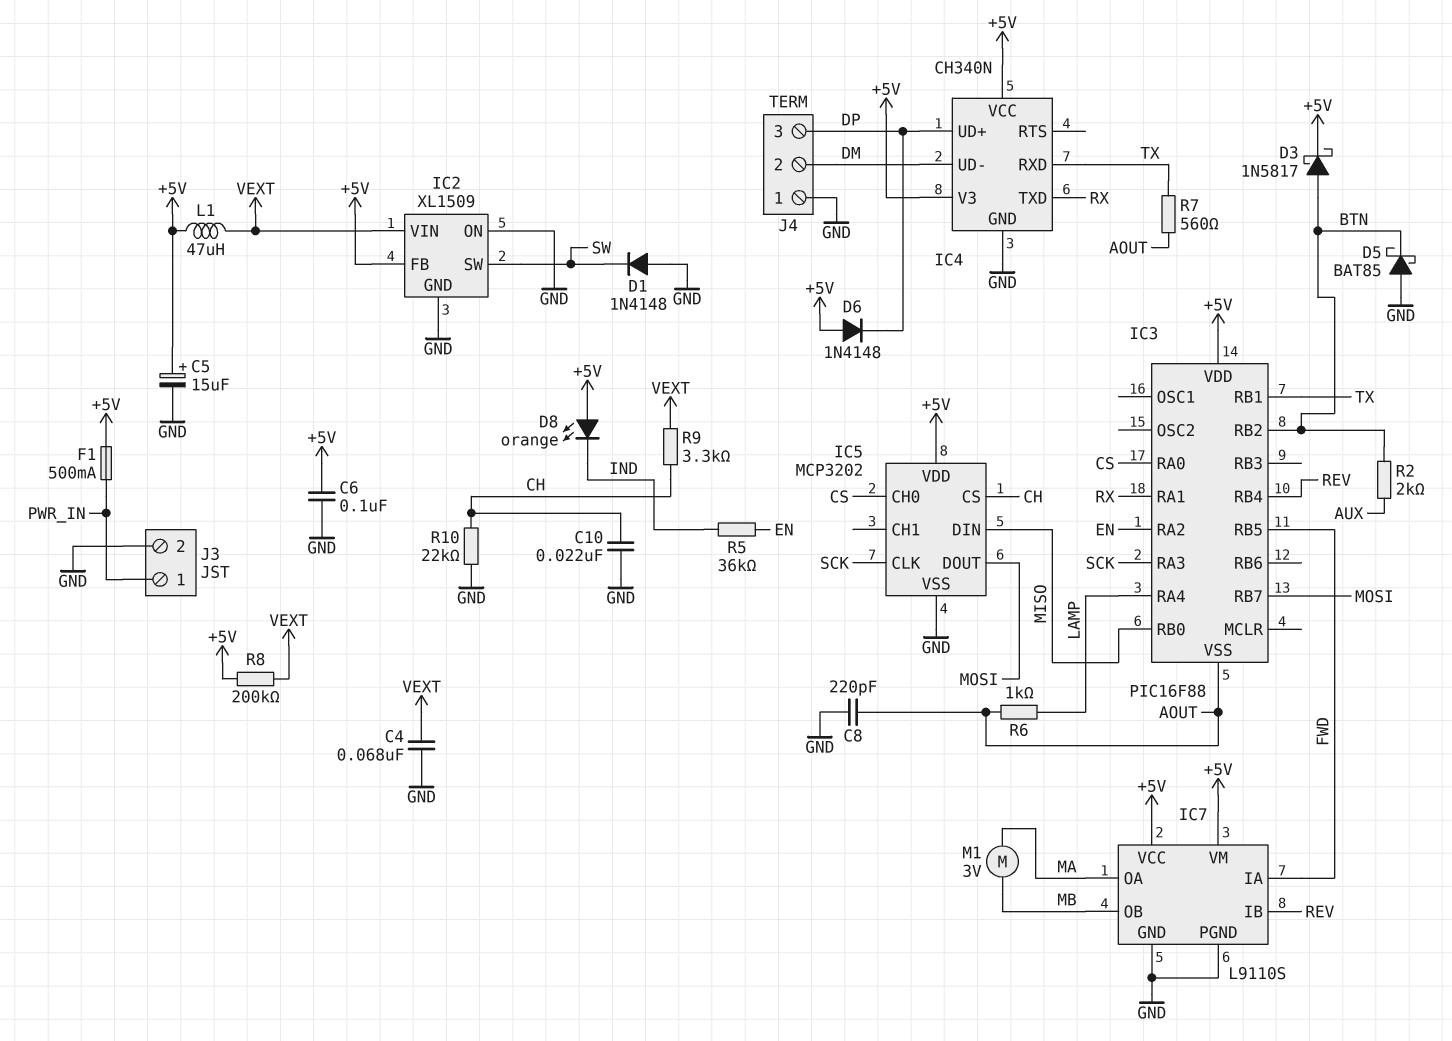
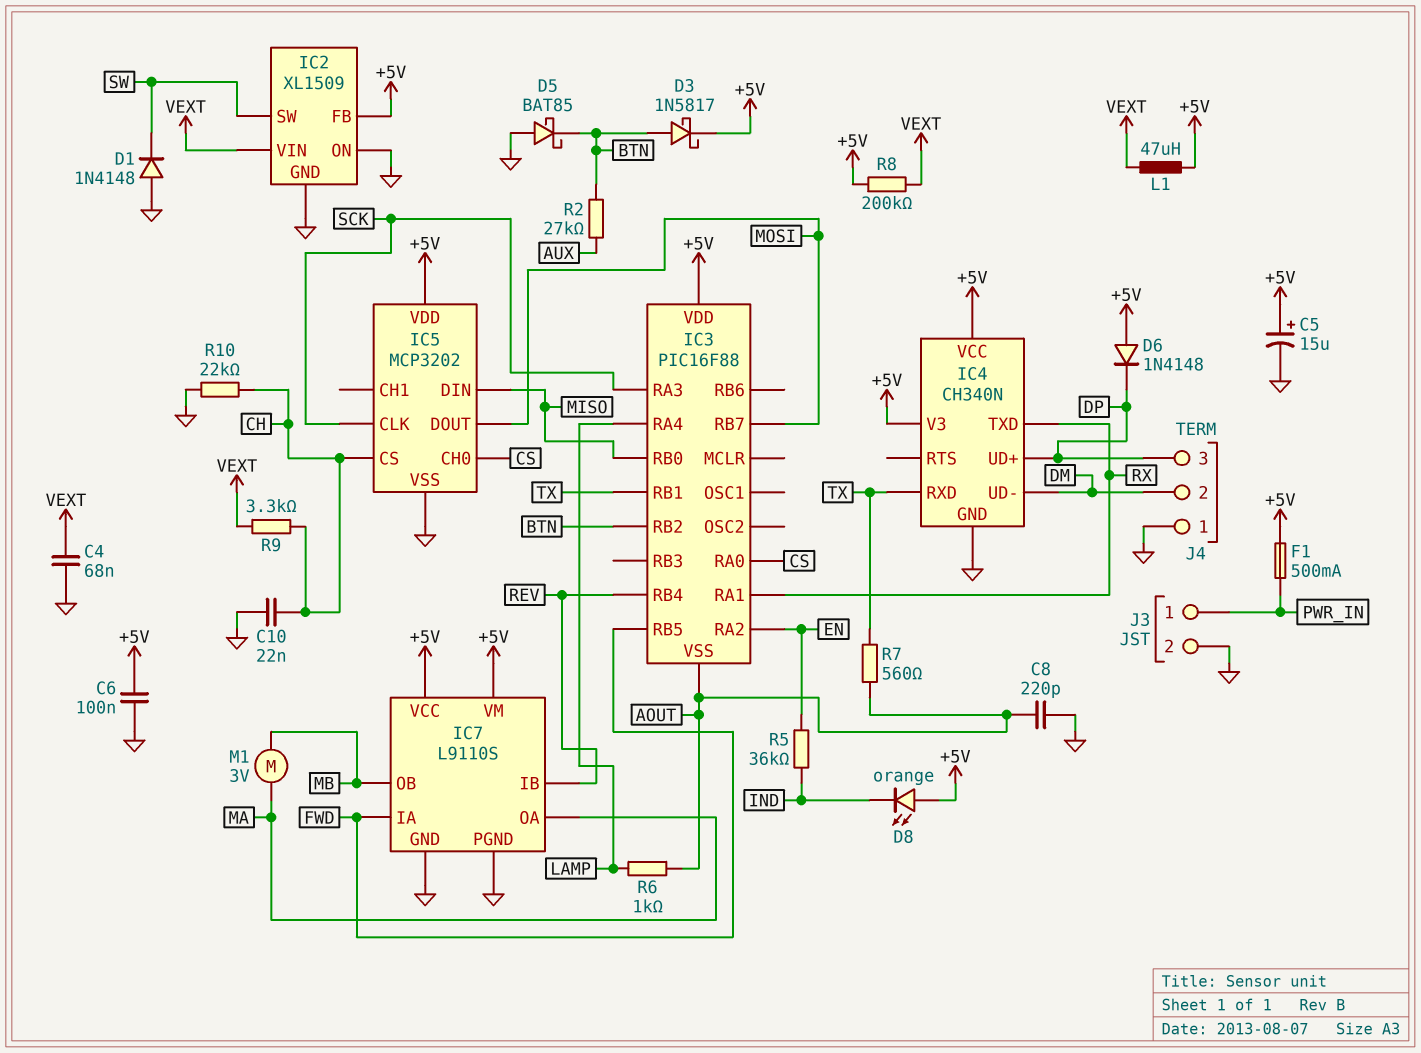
R2: 2k (AUX, BTN) -> 27k (AUX, BTN)

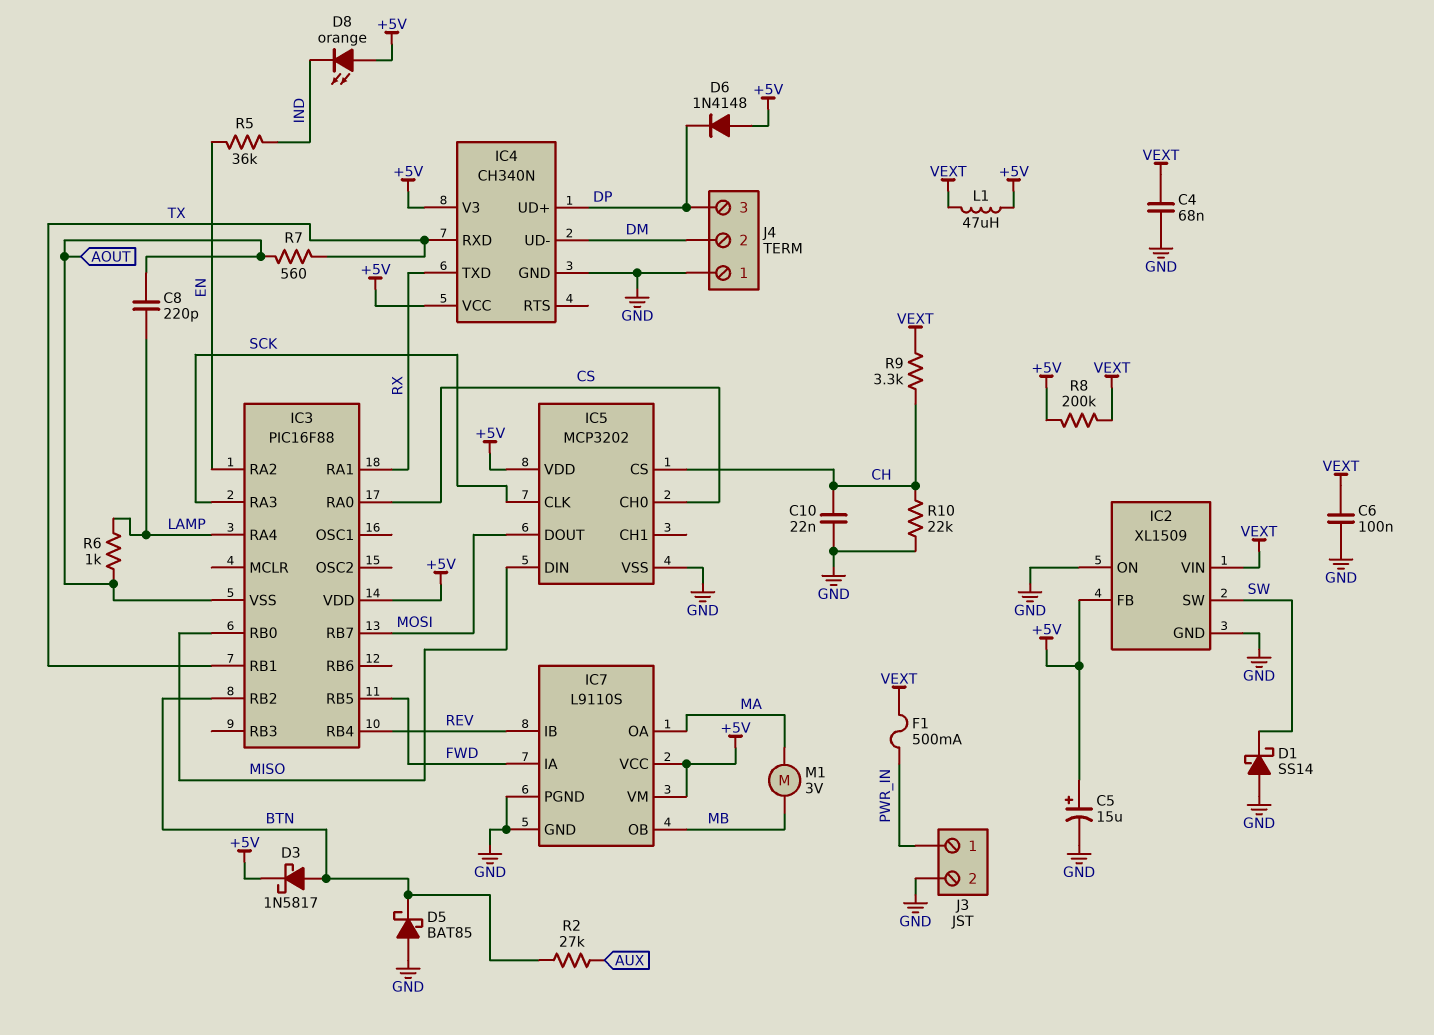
C6: 100nF (+5V, GND) -> 100nF (GND, VEXT)
C8: 220pF (AOUT, GND) -> 220pF (AOUT, LAMP)
D1: diode 1N4148 (A GND, K SW) -> schottky SS14 (A GND, K SW)
F1: 500mA (+5V, PWR_IN) -> 500mA (PWR_IN, VEXT)

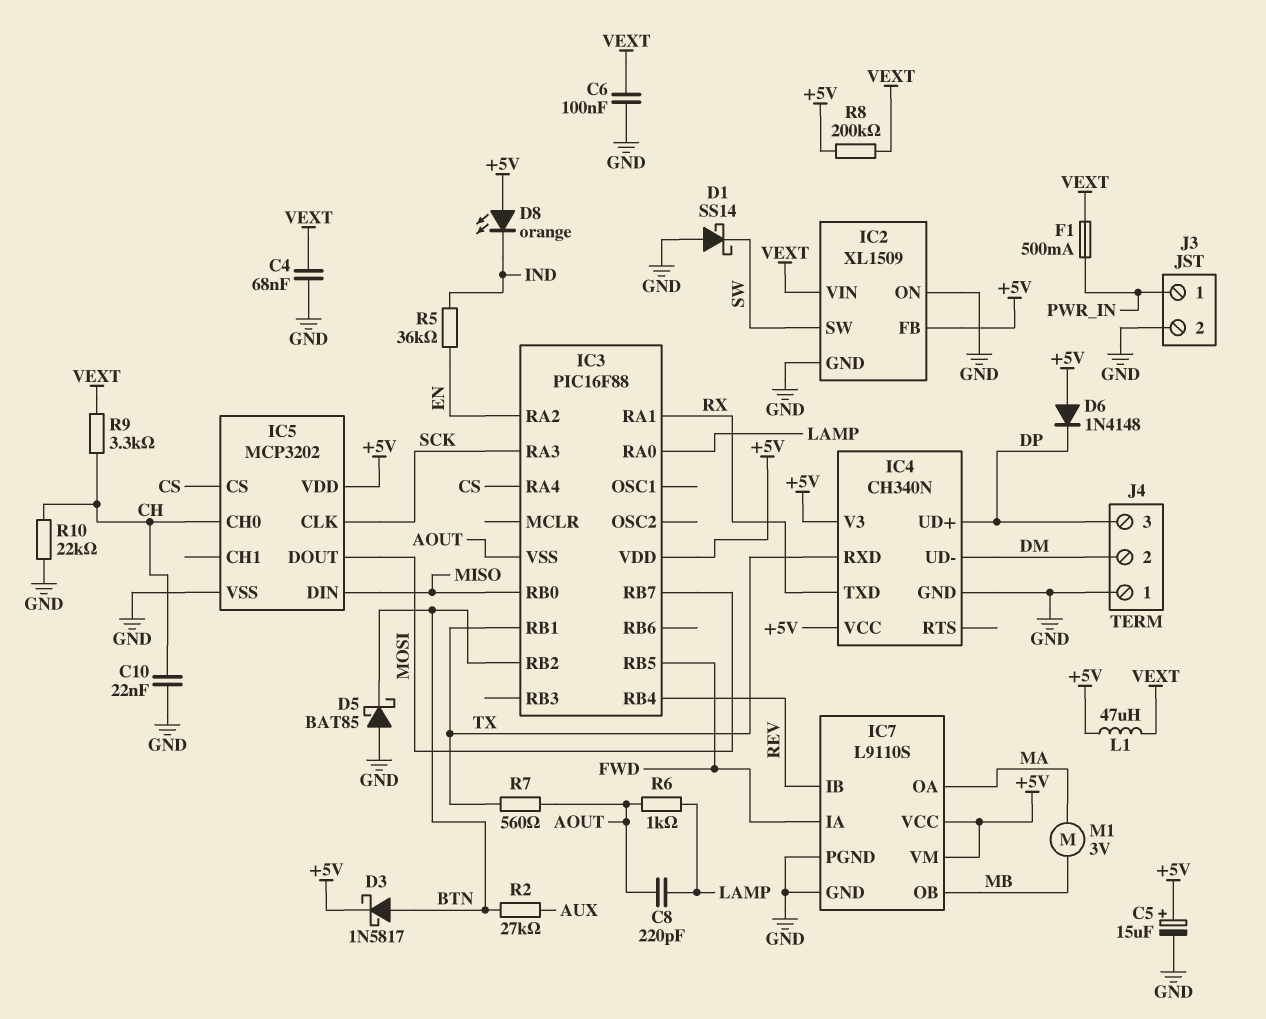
IC3 pin RA0: CS -> LAMP
IC3 pin RA4: LAMP -> CS
IC5 pin CH0: CS -> CH
IC5 pin CS: CH -> CS

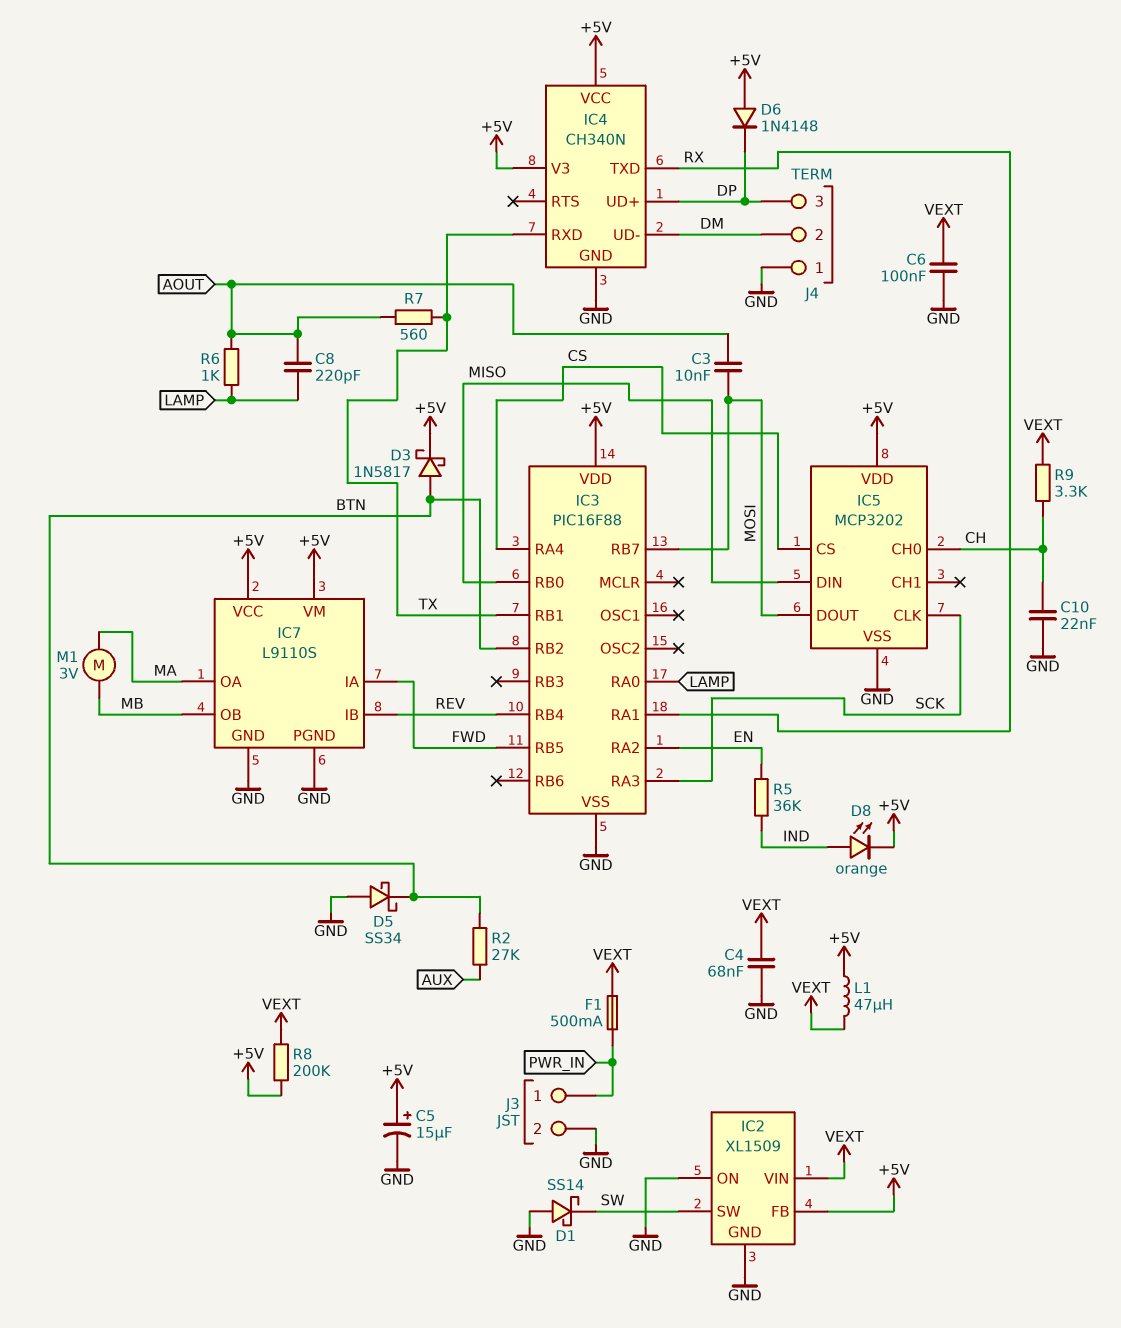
C3: none -> 10nF (AOUT, MOSI)
D5: schottky BAT85 (A GND, K BTN) -> schottky SS34 (A GND, K BTN)
D8: LED orange (A +5V, K IND) -> LED orange (A IND, K +5V)
IC3 pin VSS: AOUT -> GND
R10: 22k (CH, GND) -> none

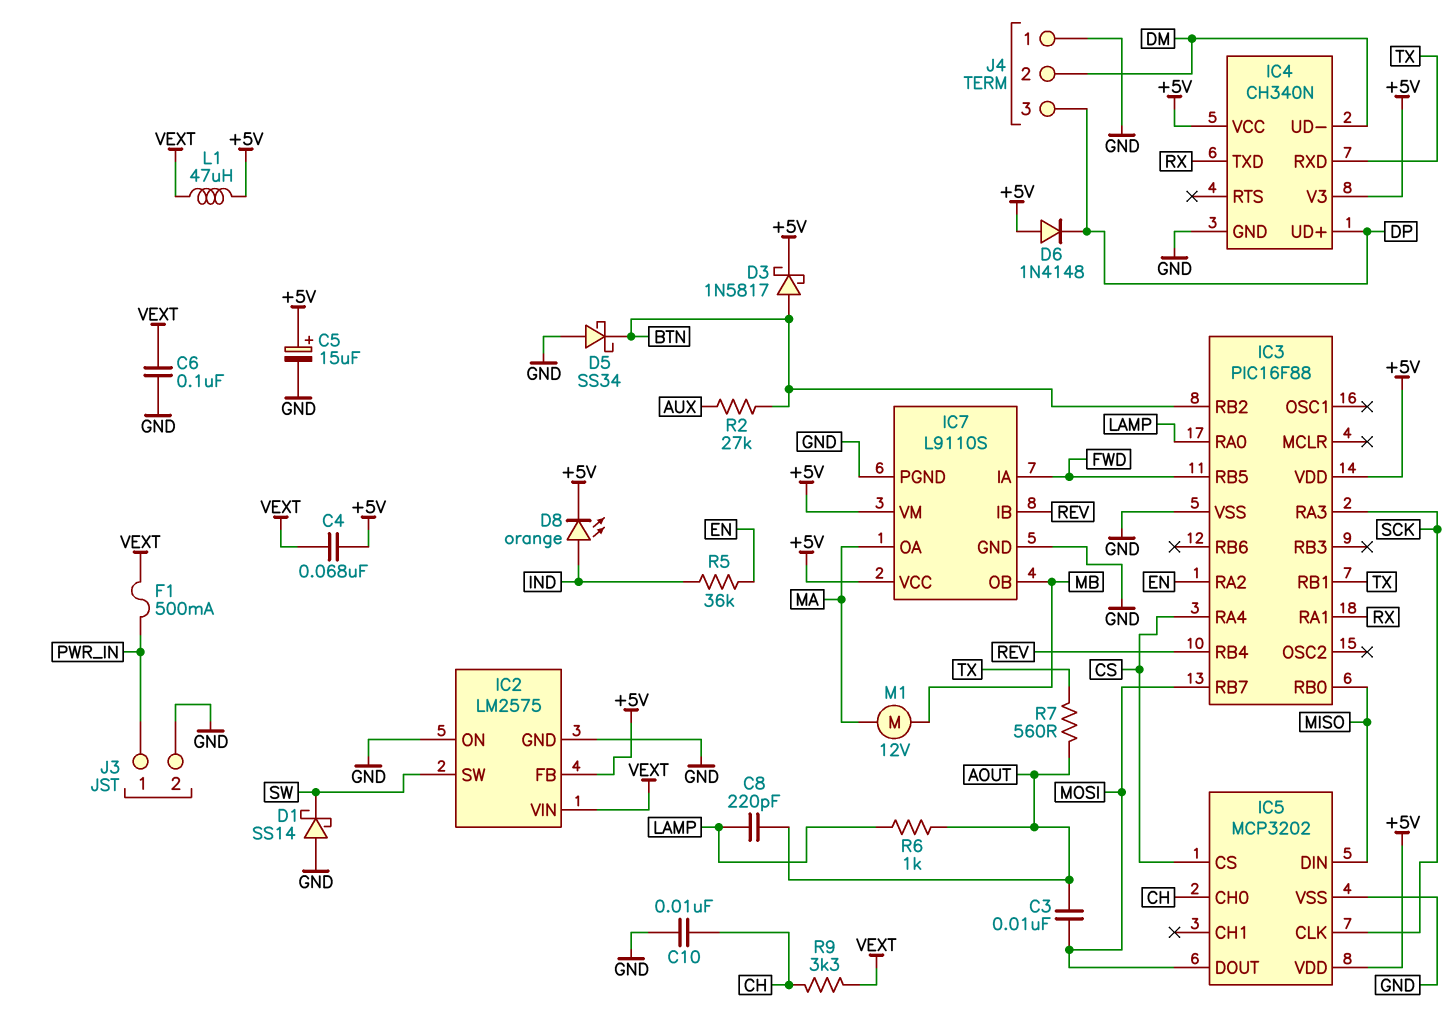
C4: 68nF (GND, VEXT) -> 68nF (+5V, VEXT)
C10: 22nF (CH, GND) -> 10nF (CH, GND)
IC2: XL1509 -> LM2575
M1: motor 3V (MA, MB) -> motor 12V (MA, MB)
R8: 200k (+5V, VEXT) -> none

